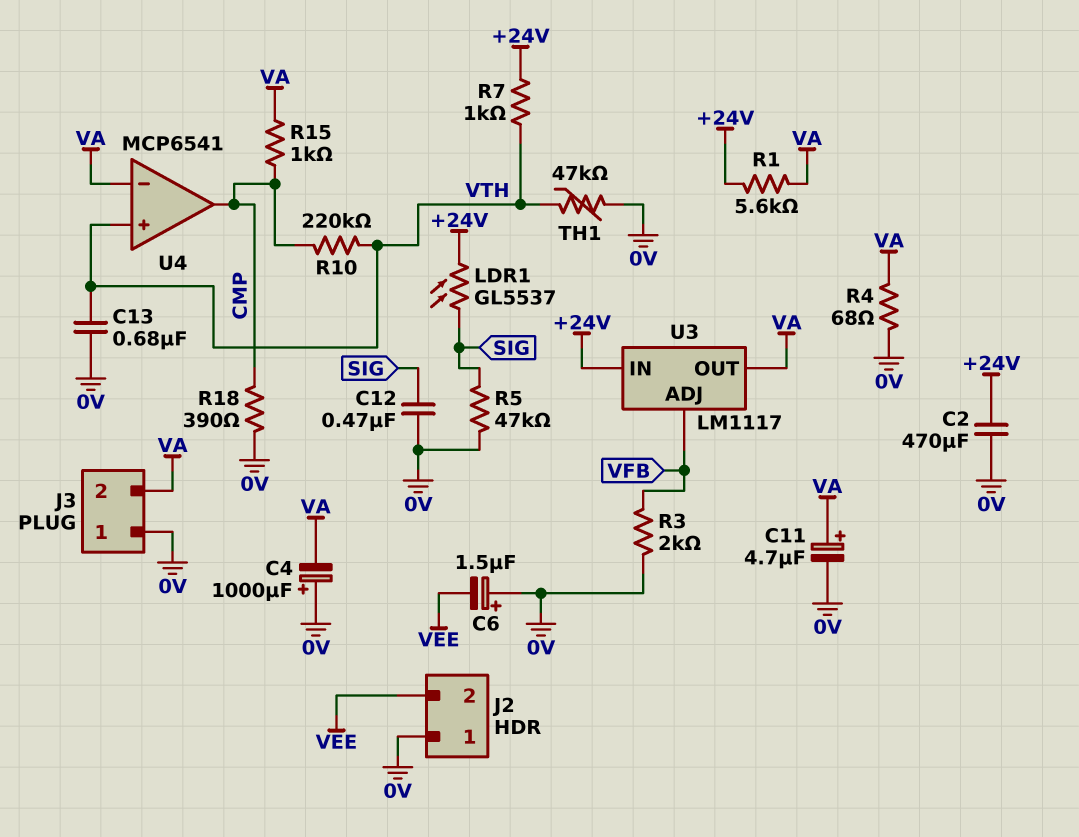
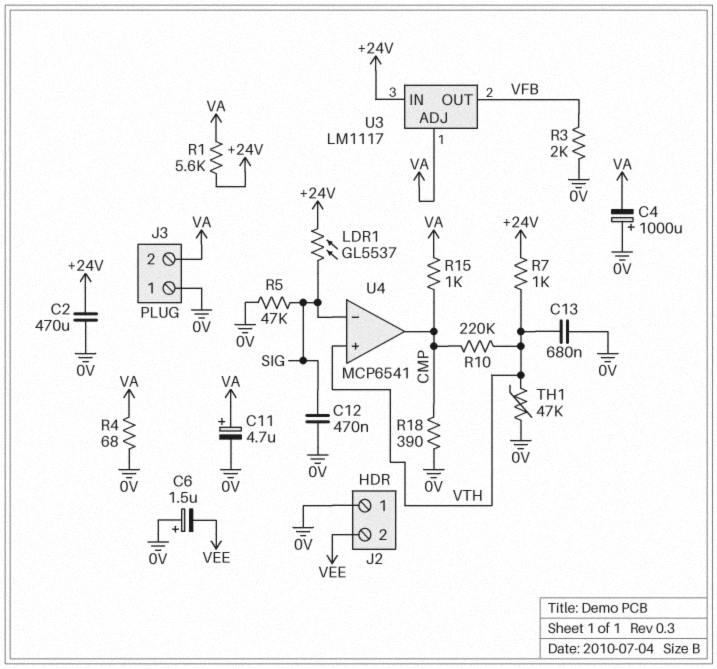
U3 pin ADJ: VFB -> VA
U3 pin OUT: VA -> VFB
U4 pin in-: VA -> SIG

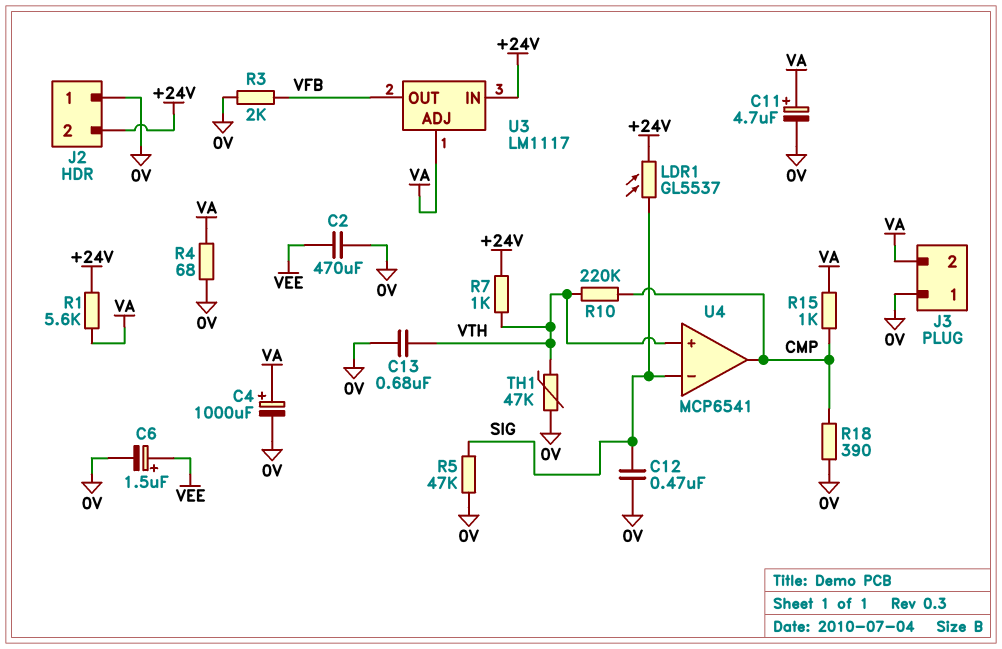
C2: 470uF (+24V, 0V) -> 470uF (0V, VEE)
C4: 1000uF (plus 0V, minus VA) -> 1000uF (plus VA, minus 0V)
C6: 1.5uF (plus 0V, minus VEE) -> 1.5uF (plus VEE, minus 0V)
J2 pin 2: VEE -> +24V

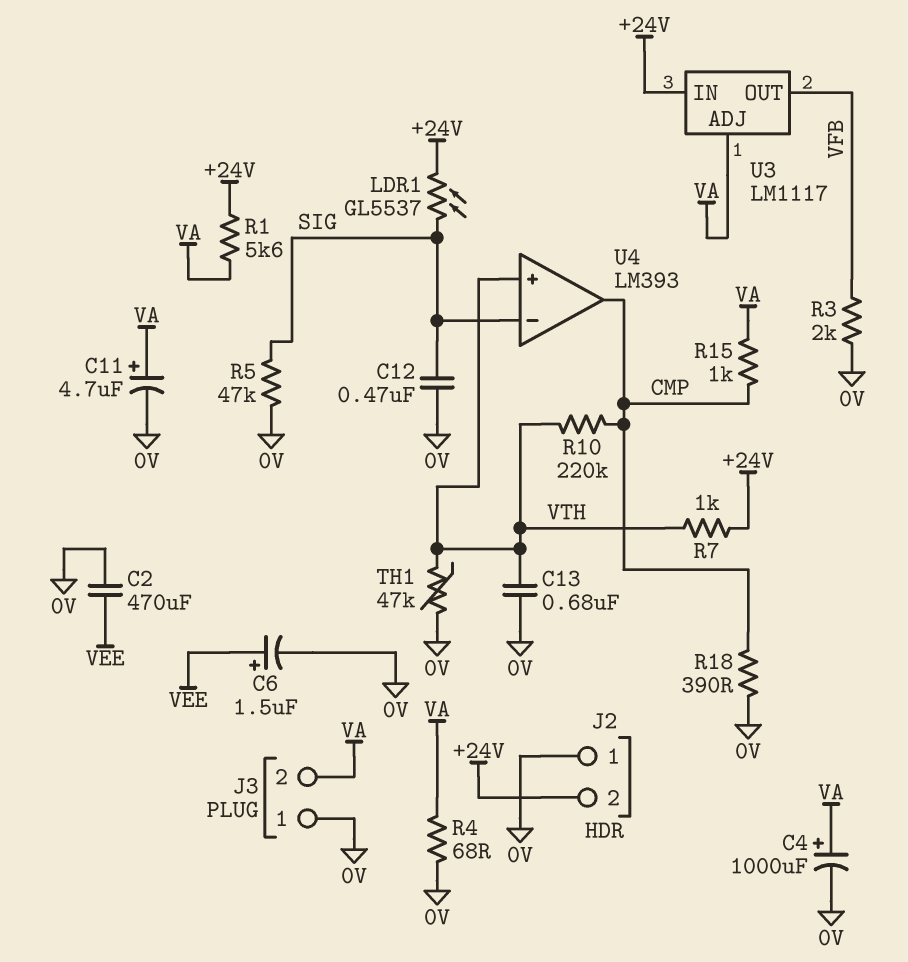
U4: MCP6541 -> LM393

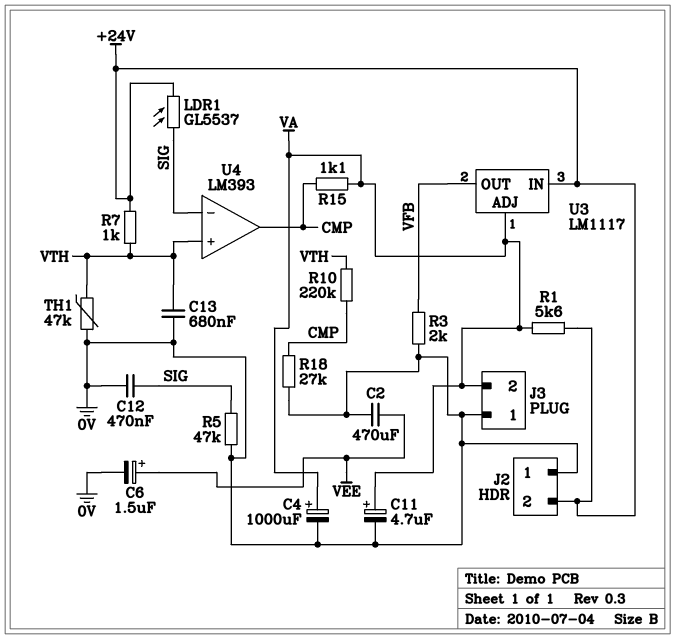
R4: 68 (0V, VA) -> none
R15: 1k (CMP, VA) -> 1.1k (CMP, VA)
R18: 390 (0V, CMP) -> 27k (0V, CMP)

